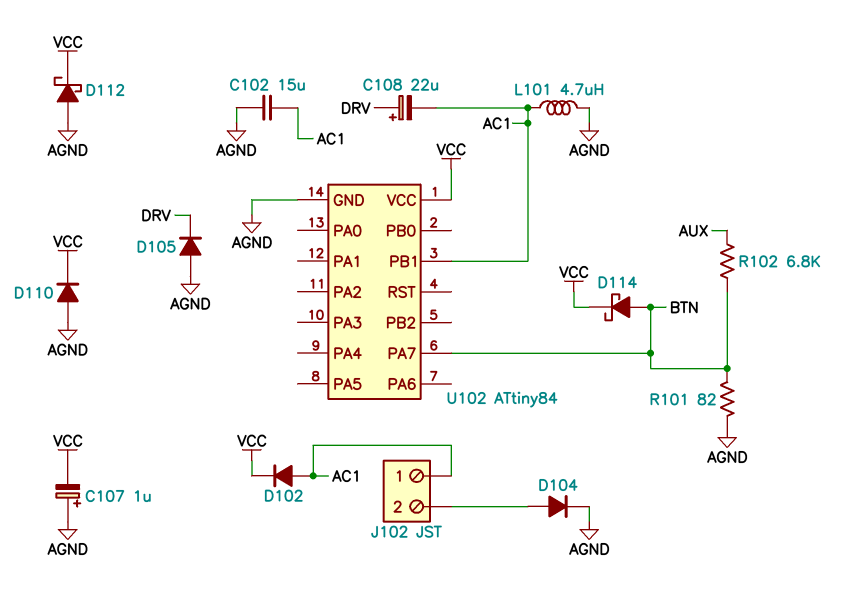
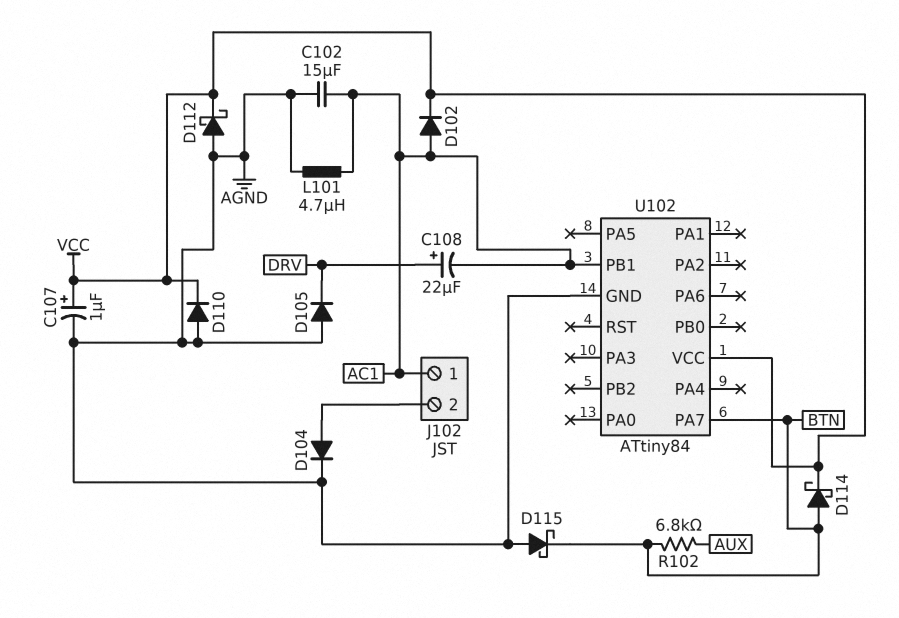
C107: 1uF (plus AGND, minus VCC) -> 1uF (plus VCC, minus AGND)
D115: none -> schottky (A AGND, K BTN)
R101: 82 (AGND, BTN) -> none

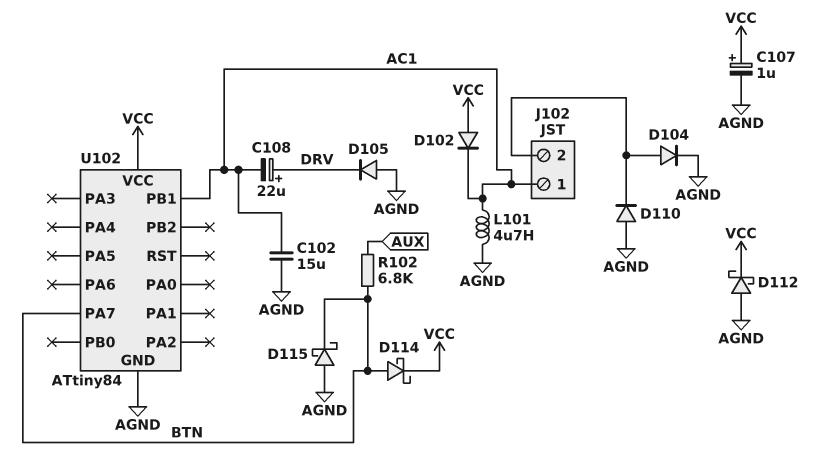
D102: diode (A AC1, K VCC) -> diode (A VCC, K AC1)
D110: diode (A AGND, K VCC) -> diode (A AGND, K J102/2)

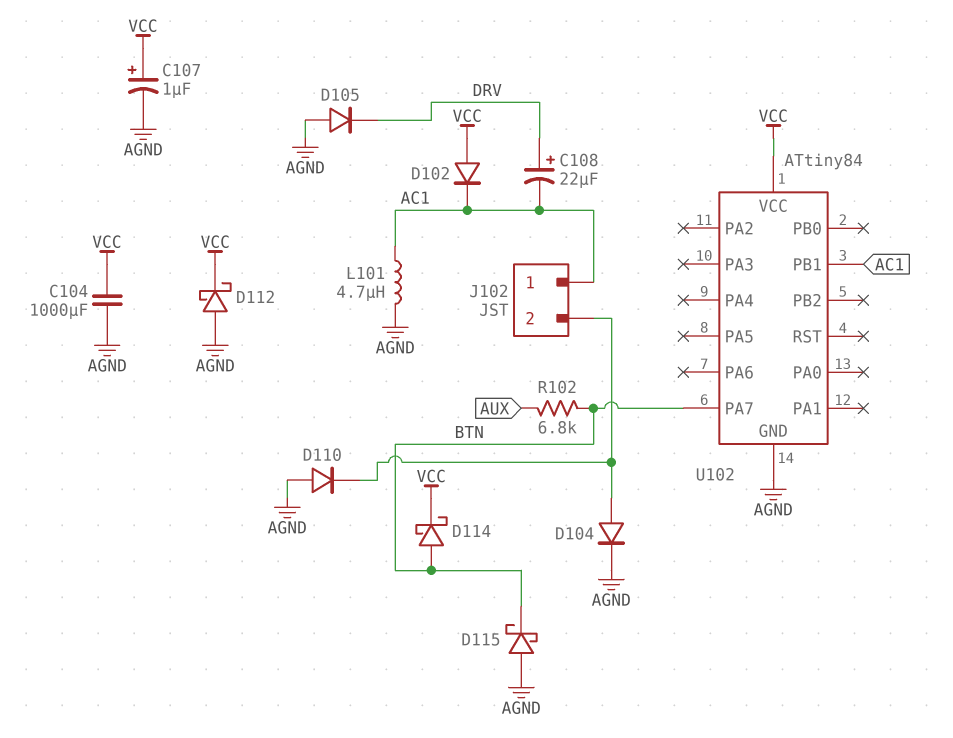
C102: 15uF (AC1, AGND) -> none
C104: none -> 1000uF (AGND, VCC)

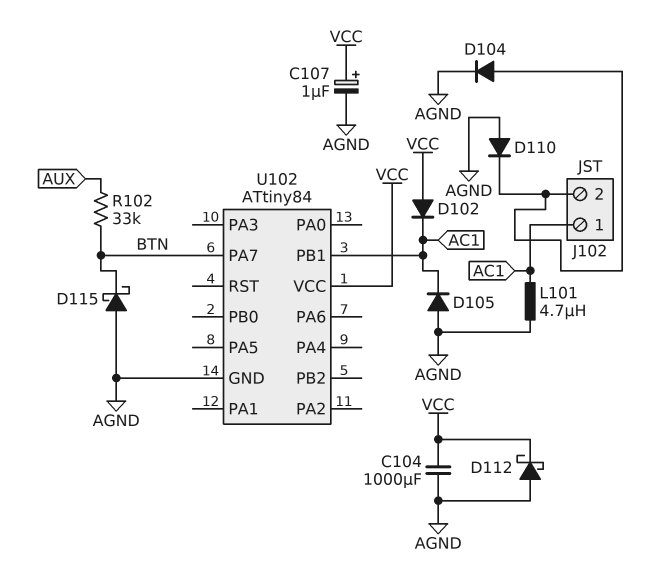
C108: 22uF (plus DRV, minus AC1) -> none
D105: diode (A AGND, K DRV) -> diode (A AGND, K AC1)
D114: schottky (A BTN, K VCC) -> none
R102: 6.8k (AUX, BTN) -> 33k (AUX, BTN)

